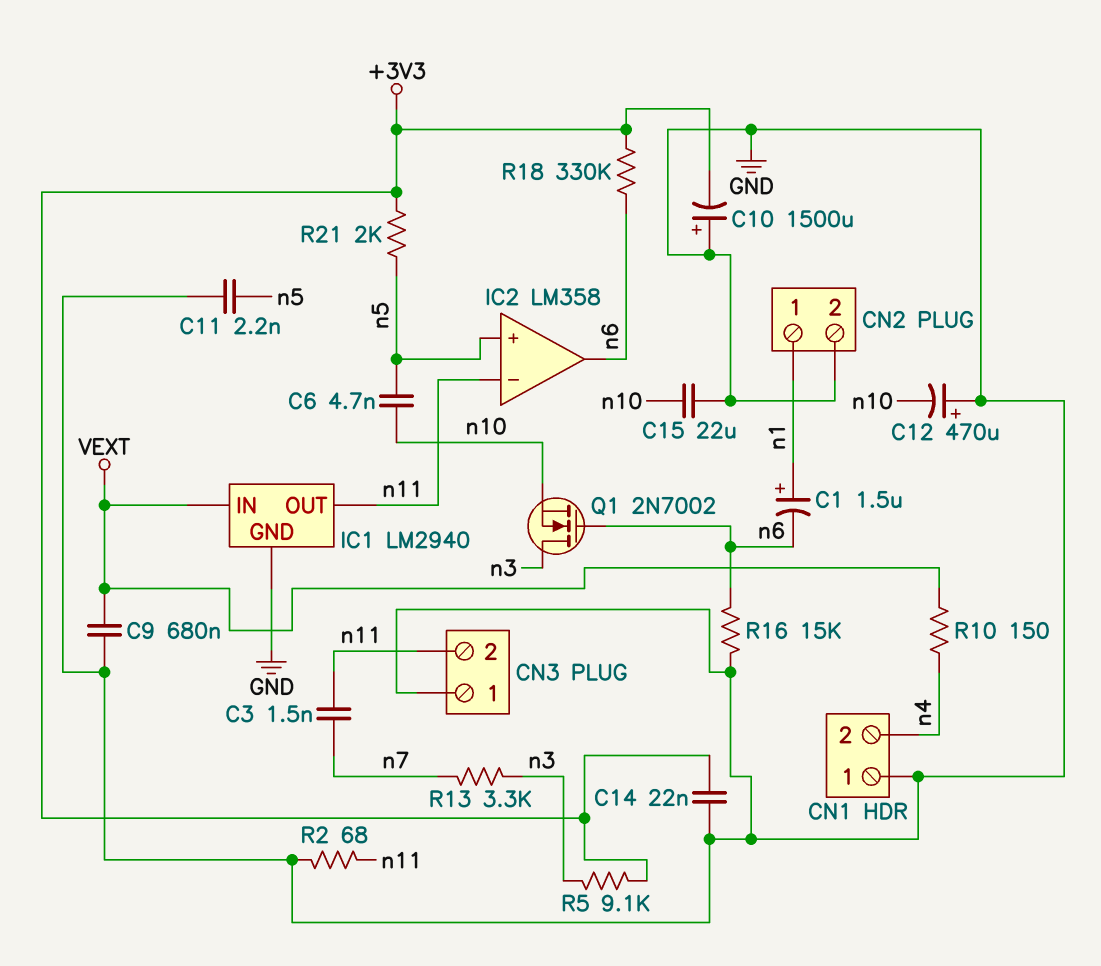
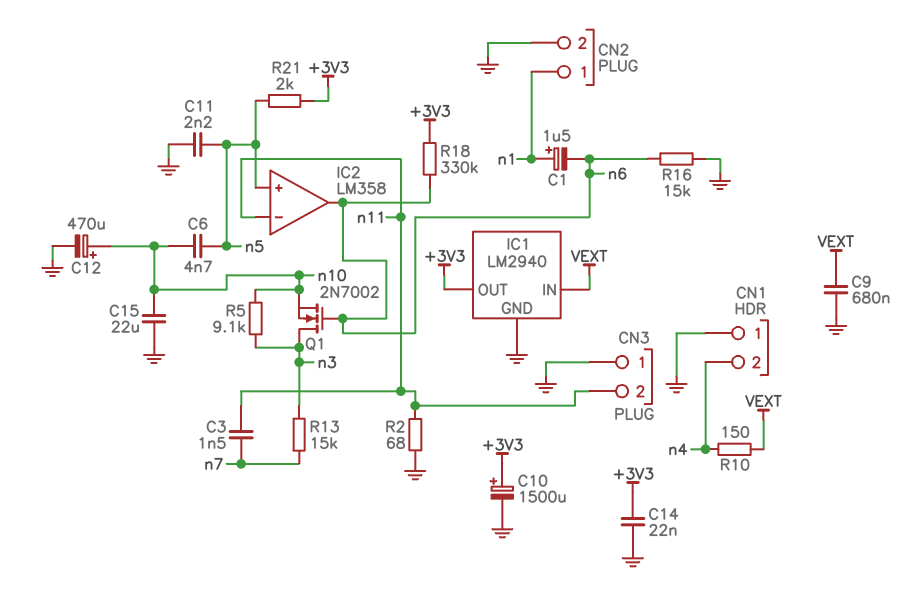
C10: 1500uF (plus GND, minus +3V3) -> 1500uF (plus +3V3, minus GND)
C12: 470uF (plus GND, minus n10) -> 470uF (plus n10, minus GND)
IC1 pin OUT: n11 -> +3V3
R5: 9.1k (+3V3, n3) -> 9.1k (n3, n10)
R13: 3.3k (n3, n7) -> 15k (n3, n7)

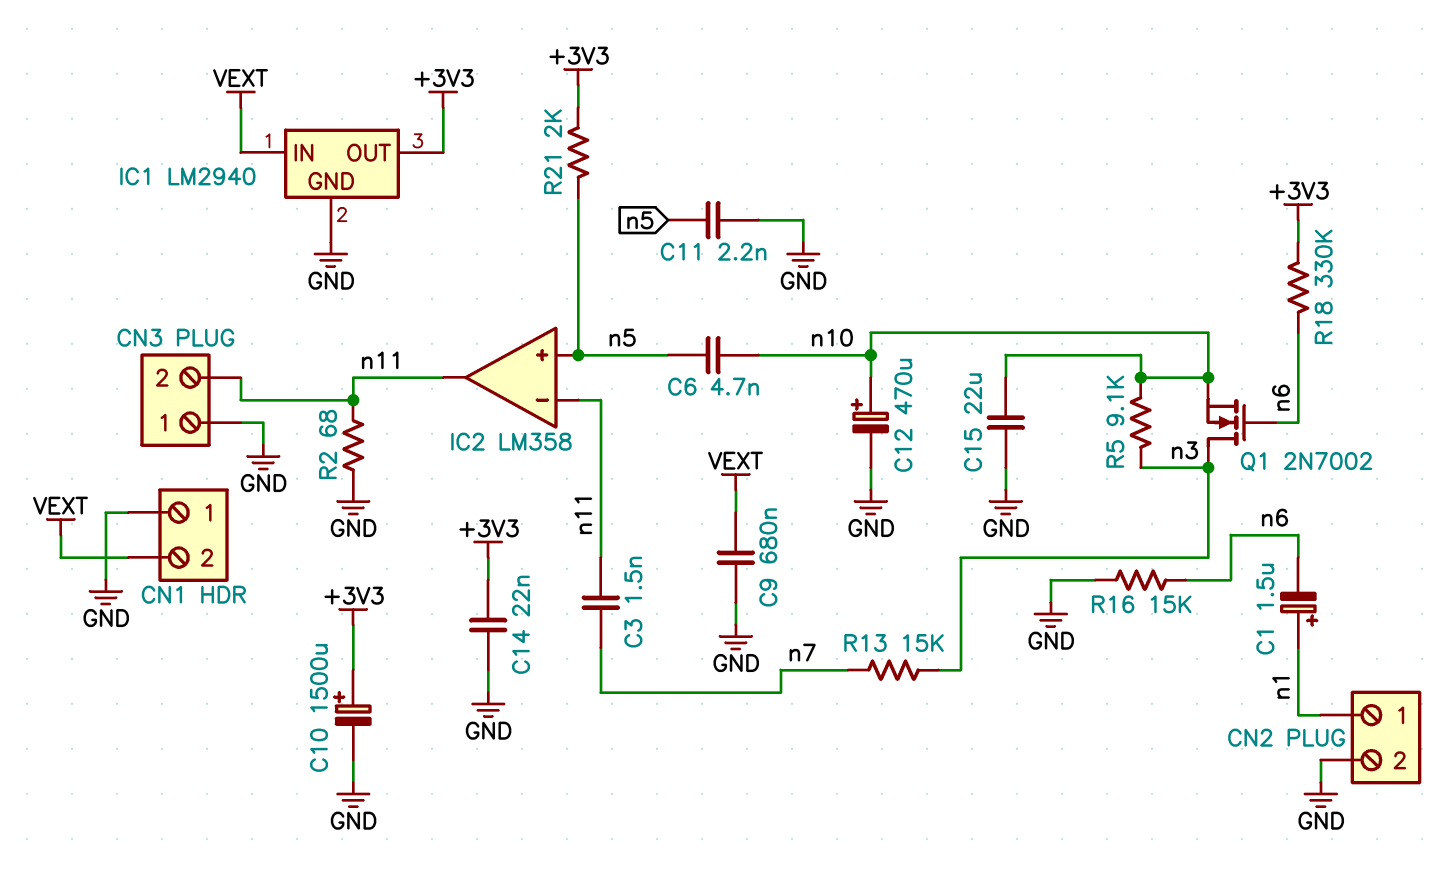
CN1 pin 2: n4 -> VEXT
IC2 pin out: n6 -> n11
R10: 150 (VEXT, n4) -> none

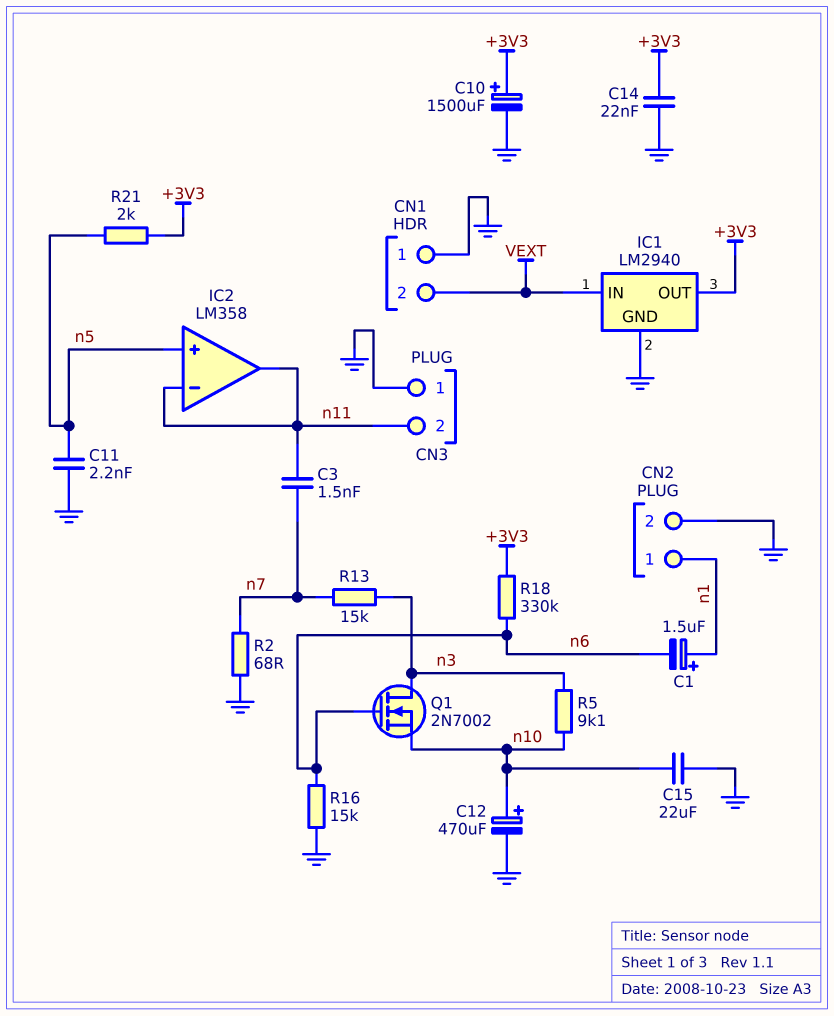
C6: 4.7nF (n5, n10) -> none
C9: 680nF (GND, VEXT) -> none
R2: 68 (GND, n11) -> 68 (GND, n7)

